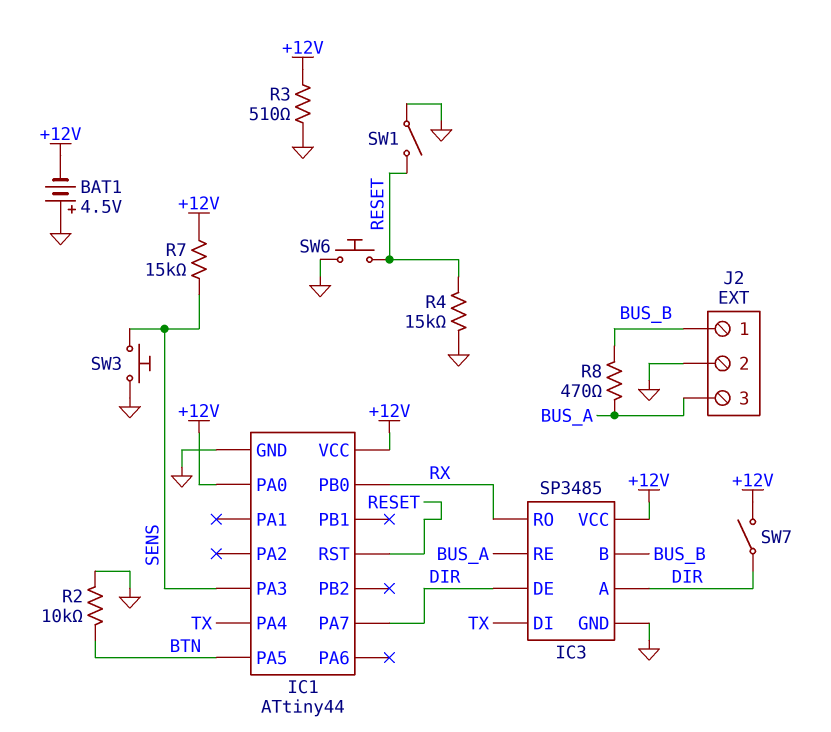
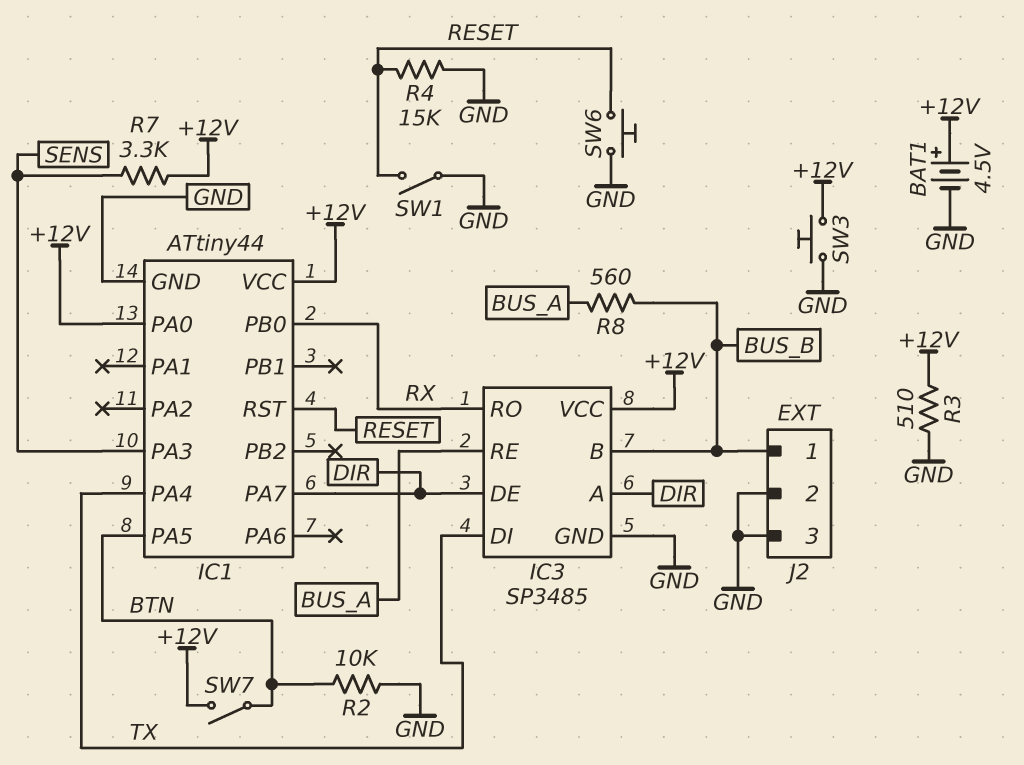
BAT1: 4.5V (plus GND, minus +12V) -> 4.5V (plus +12V, minus GND)
J2 pin 3: BUS_A -> GND
R7: 15k (+12V, SENS) -> 3.3k (+12V, SENS)
R8: 470 (BUS_A, BUS_B) -> 560 (BUS_A, BUS_B)
SW3: button (GND, SENS) -> button (+12V, GND)
SW7: switch (+12V, DIR) -> switch (+12V, BTN)

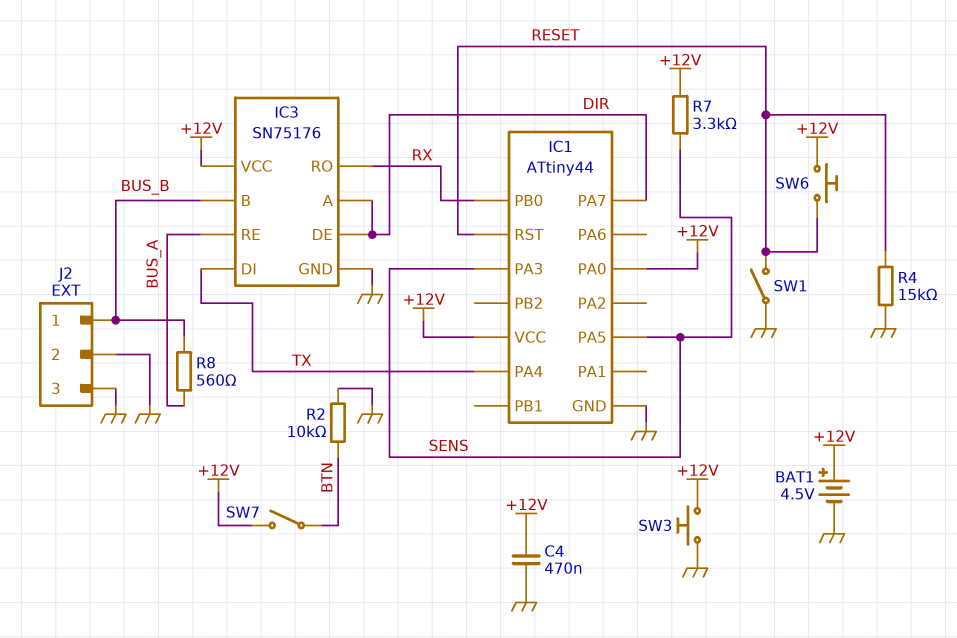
C4: none -> 470nF (+12V, GND)
IC1 pin PA5: BTN -> SENS
IC3: SP3485 -> SN75176
R3: 510 (+12V, GND) -> none
SW6: button (GND, RESET) -> button (+12V, RESET)

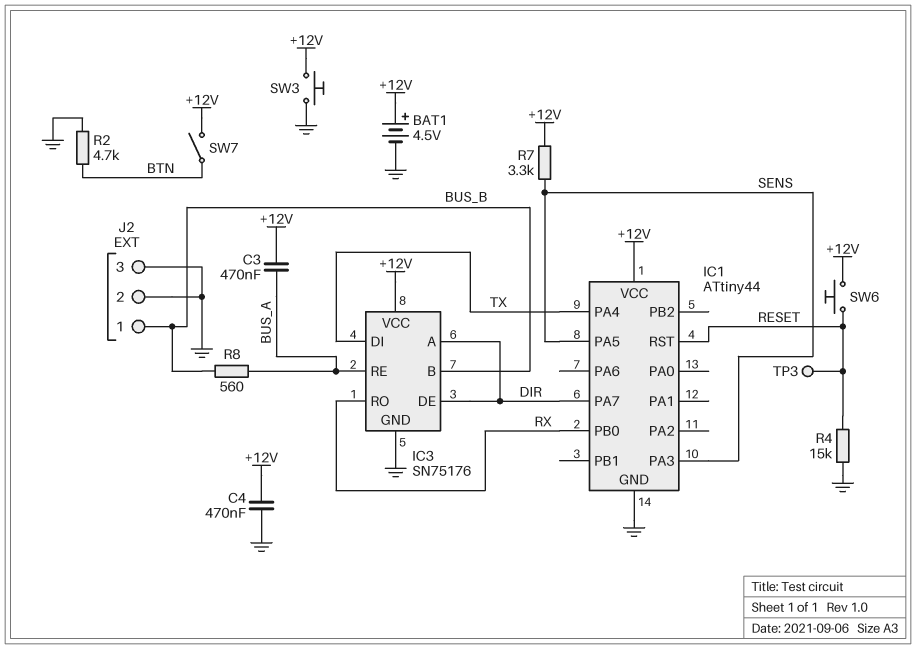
C3: none -> 470nF (+12V, BUS_A)
IC1 pin PA0: +12V -> none
R2: 10k (BTN, GND) -> 4.7k (BTN, GND)
SW1: switch (GND, RESET) -> none
TP3: none -> test point (RESET)

